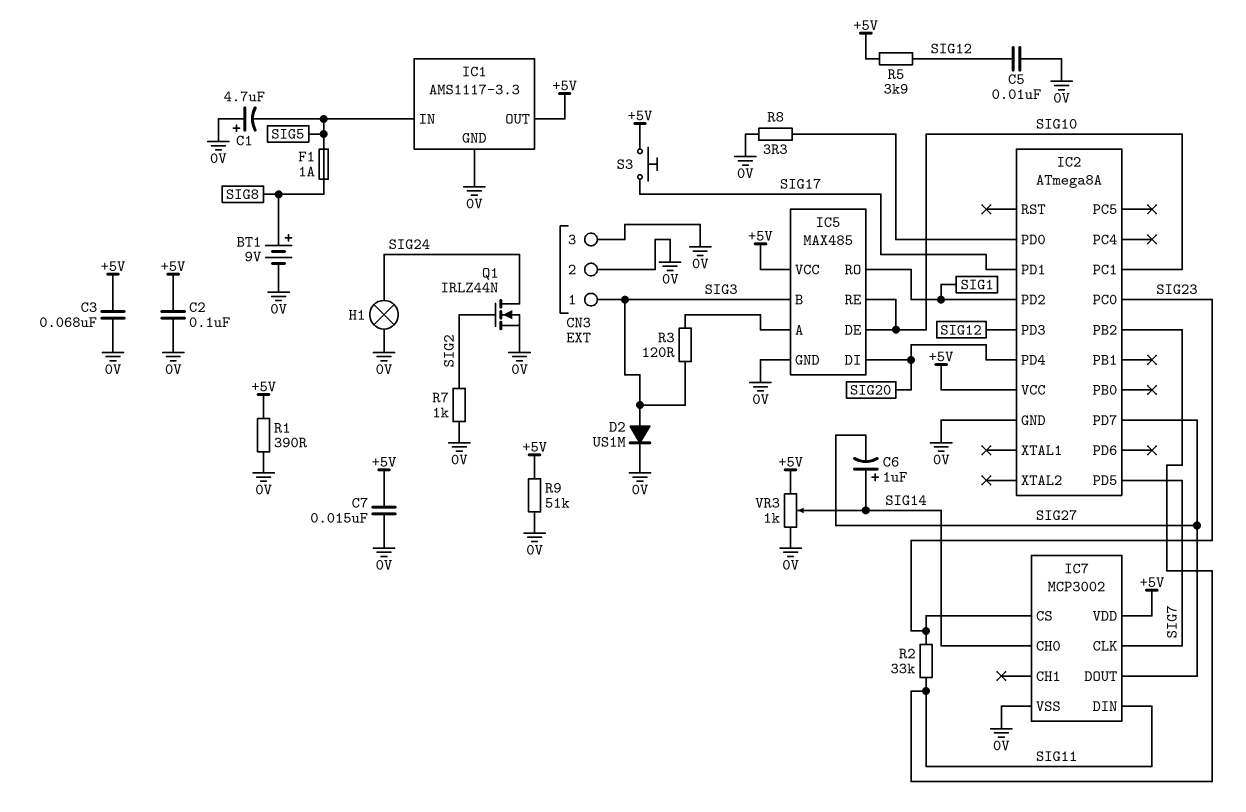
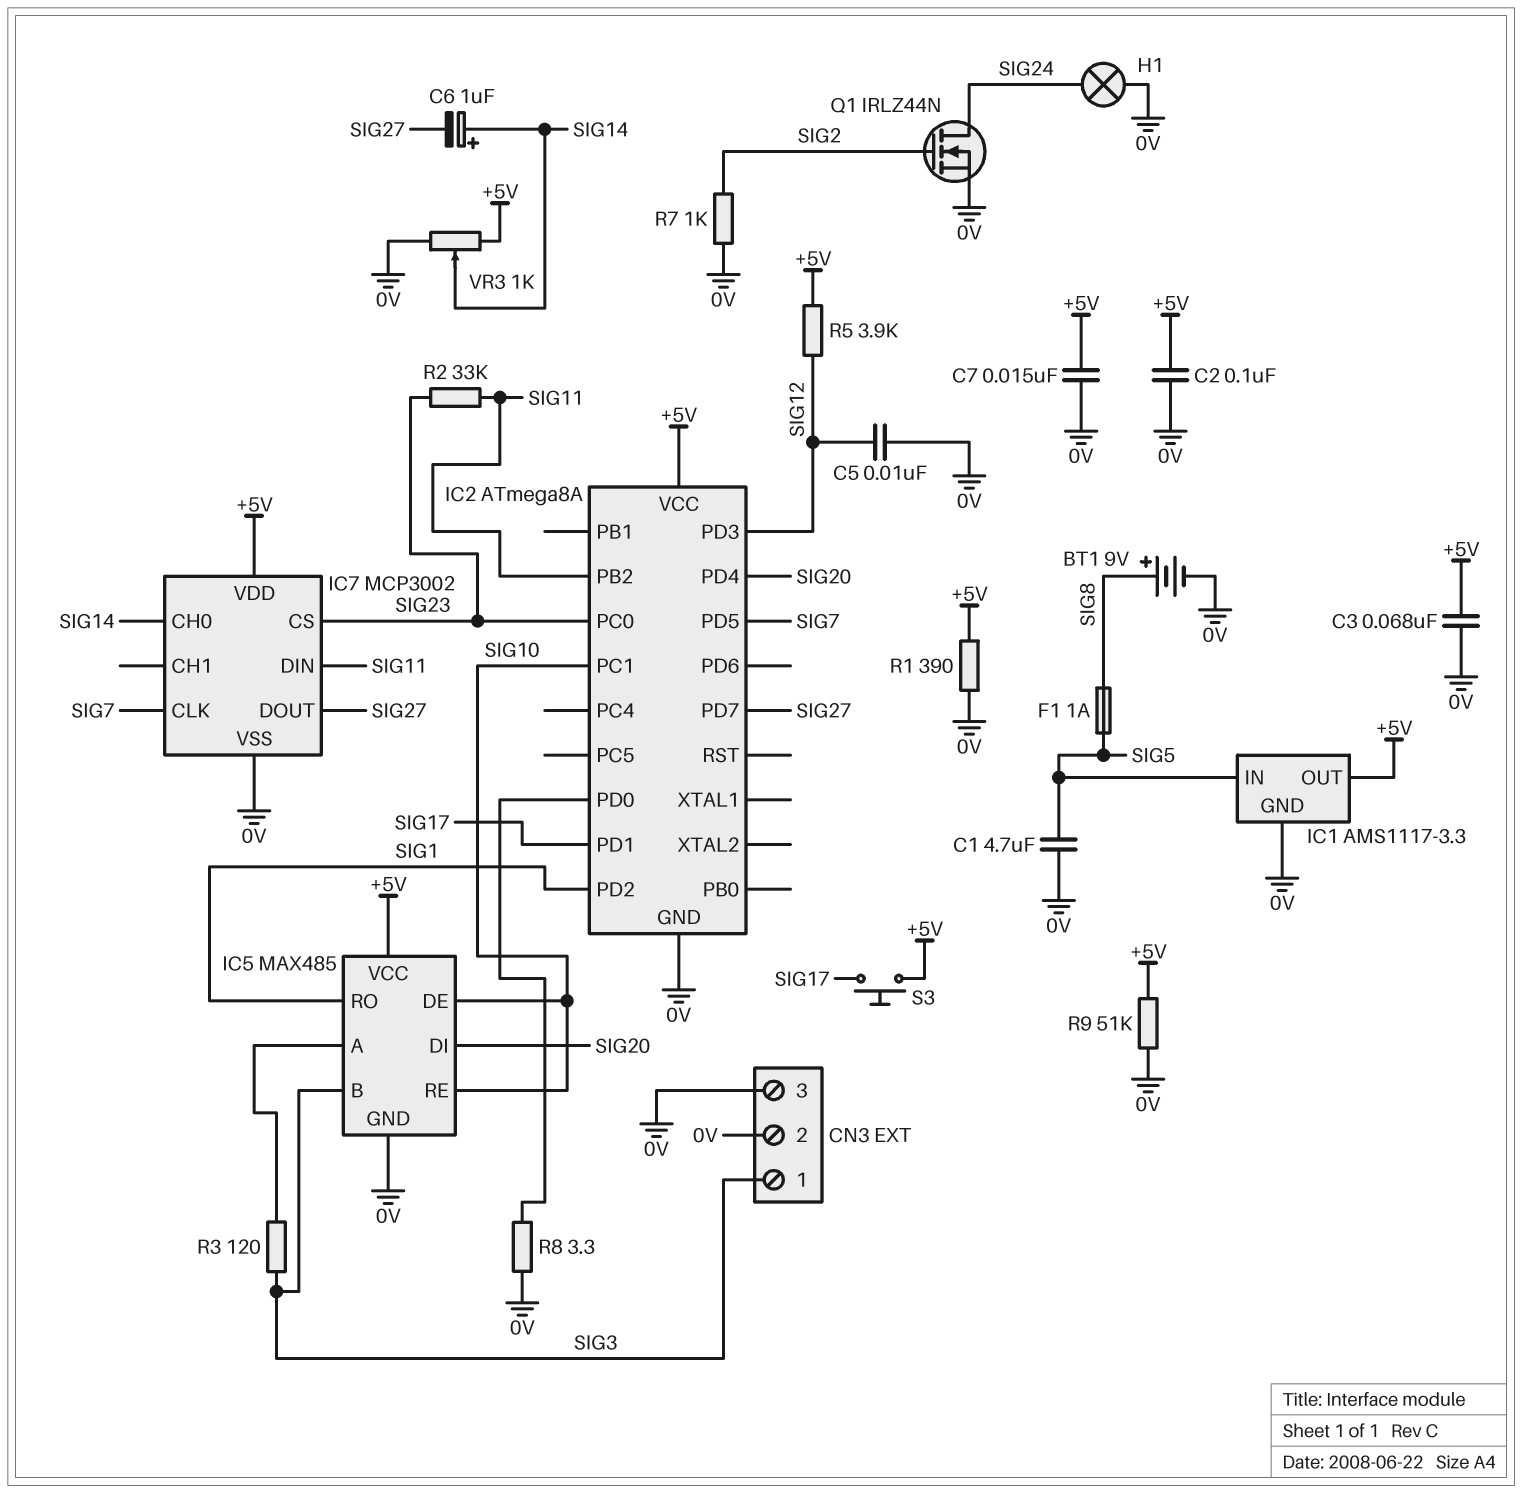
C1: 4.7uF (plus 0V, minus SIG5) -> 4.7uF (0V, SIG5)
D2: diode US1M (A SIG3, K 0V) -> none

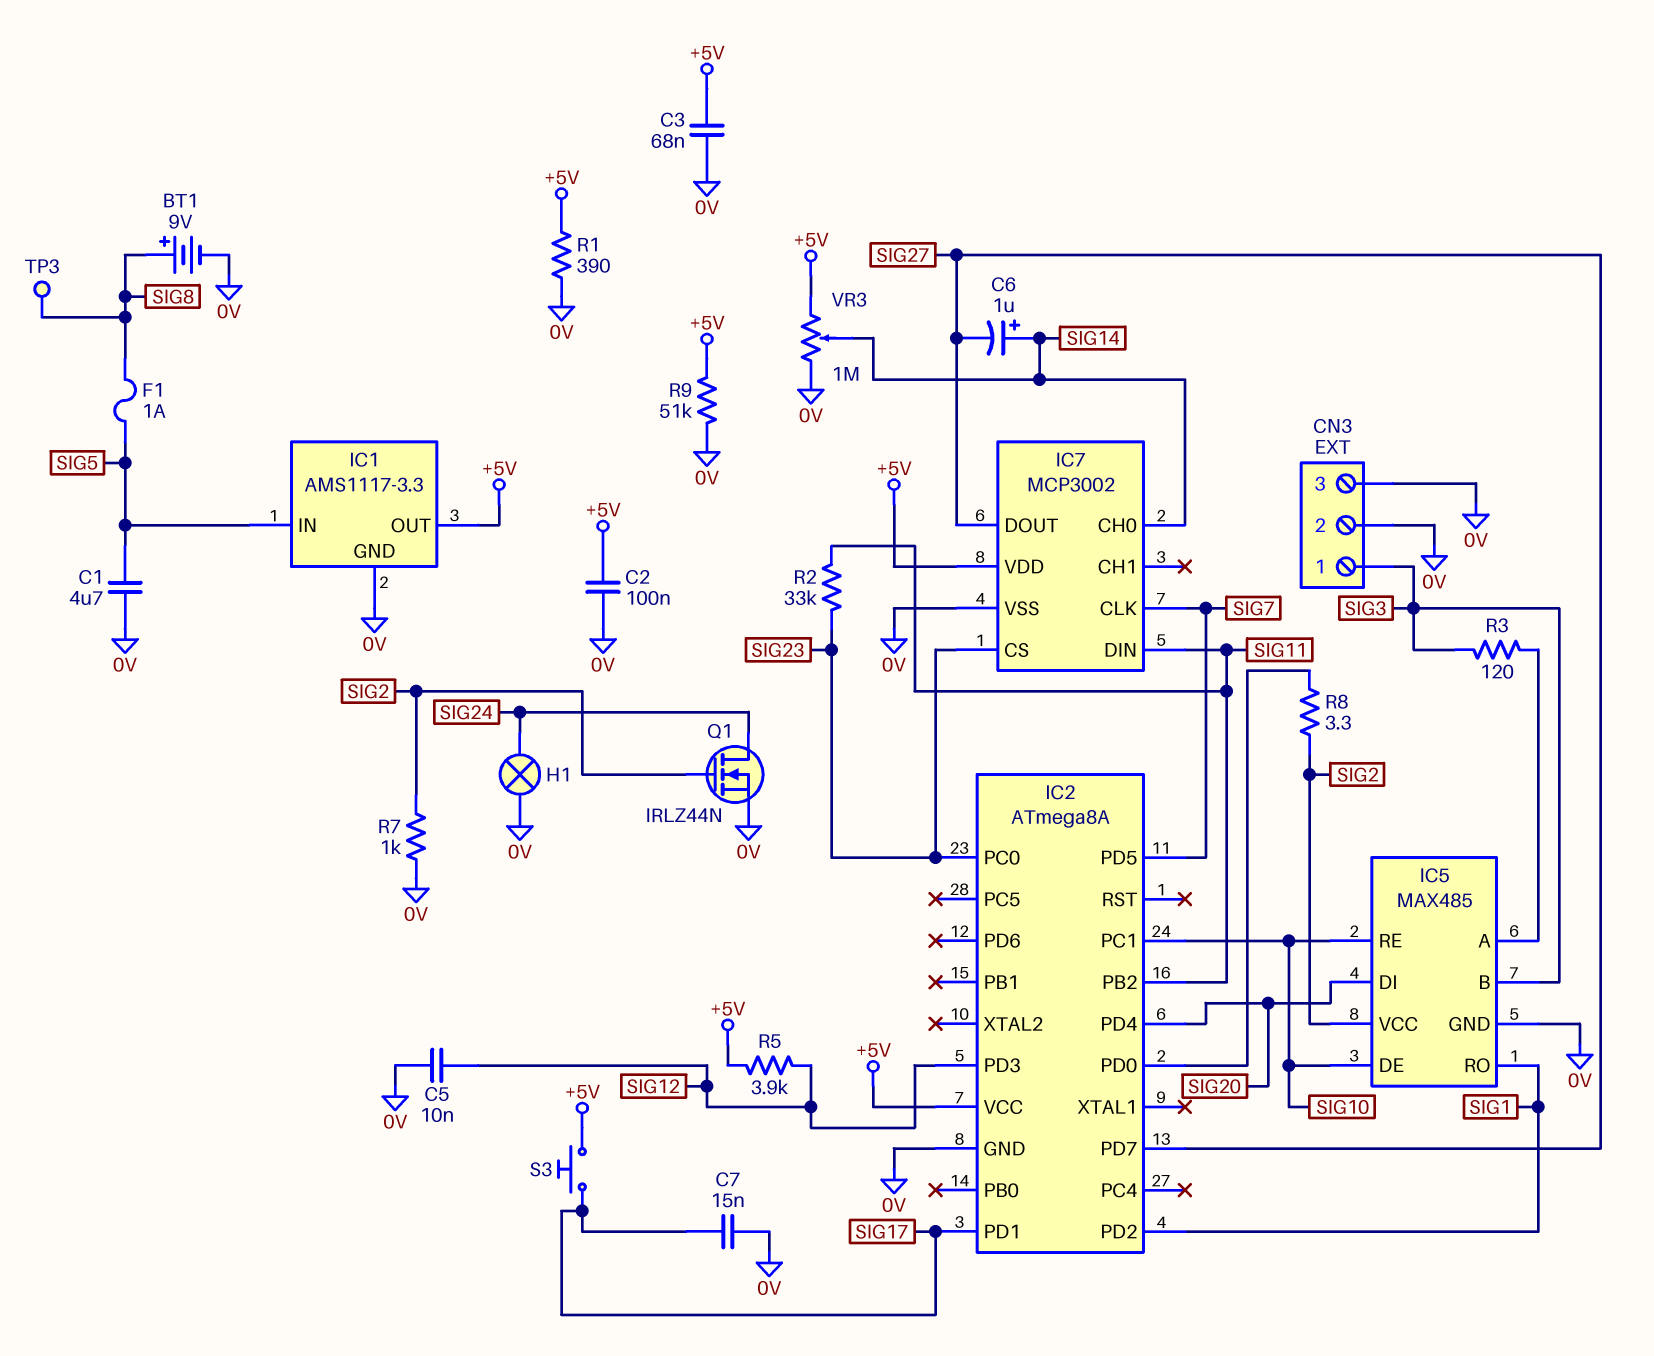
C7: 15nF (+5V, 0V) -> 15nF (0V, SIG17)
IC5 pin VCC: +5V -> SIG2
R8: 3.3 (0V, IC2/PD0) -> 3.3 (IC2/PD0, SIG2)
TP3: none -> test point (SIG8)
VR3: 1k (+5V, 0V, wiper SIG14) -> 1M (+5V, 0V, wiper SIG14)

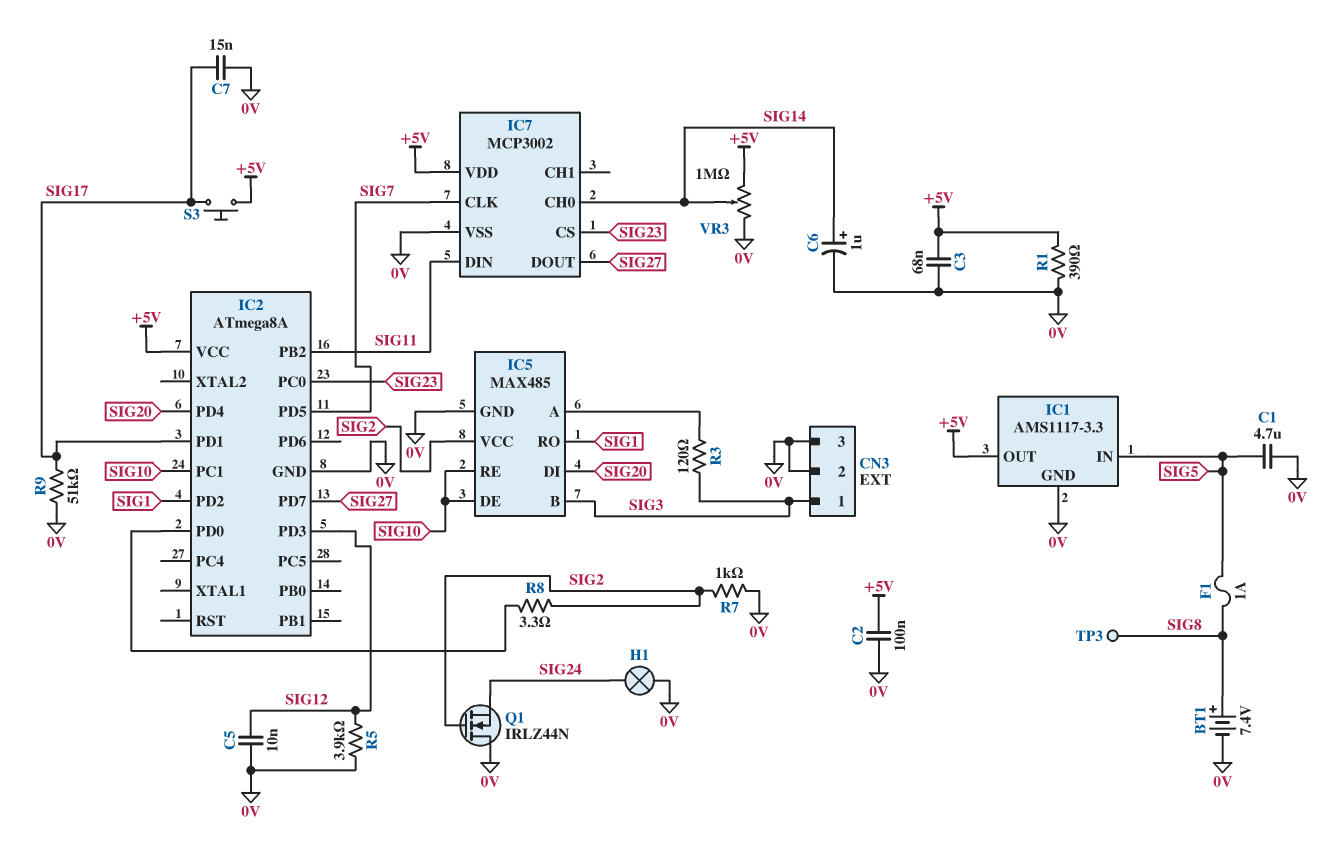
BT1: 9V (plus SIG8, minus 0V) -> 7.4V (plus SIG8, minus 0V)
C6: 1uF (plus SIG14, minus SIG27) -> 1uF (plus SIG14, minus 0V)
Q1: NMOS IRLZ44N (G SIG2, D SIG24, S 0V) -> NMOS IRLZ44N (G SIG2, D 0V, S SIG24)
R2: 33k (SIG11, SIG23) -> none
R5: 3.9k (+5V, SIG12) -> 3.9k (0V, SIG12)
R9: 51k (+5V, 0V) -> 51k (0V, SIG17)

